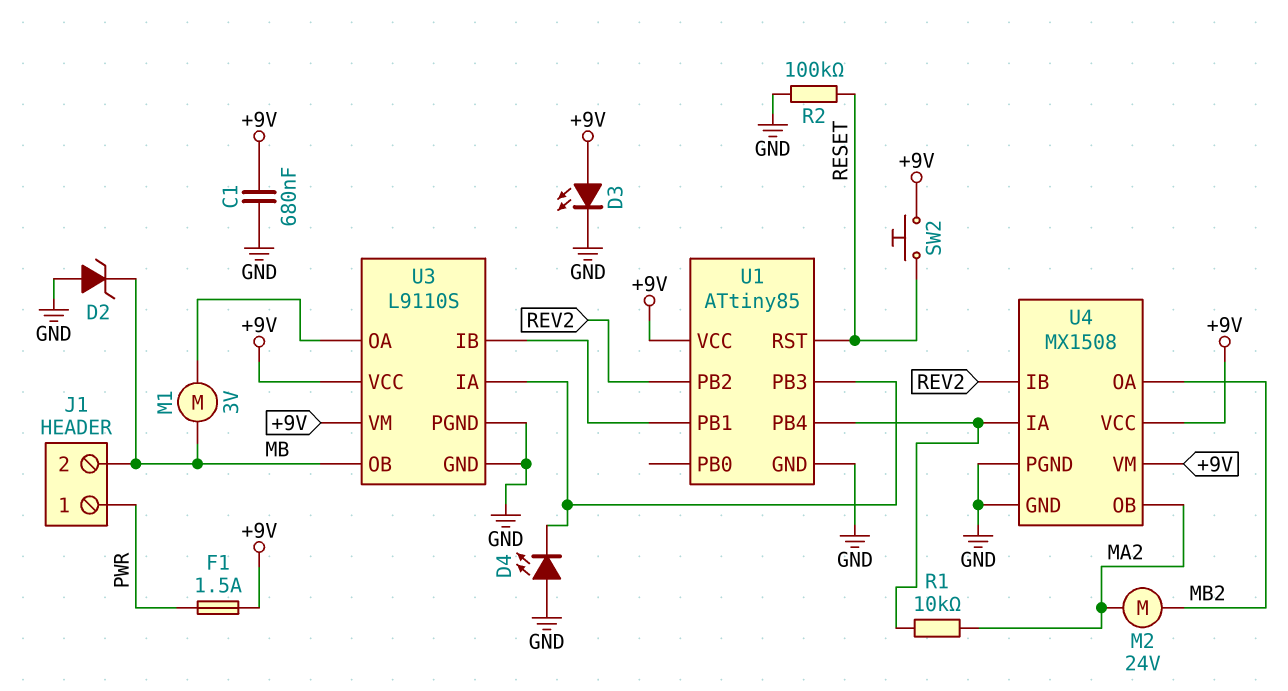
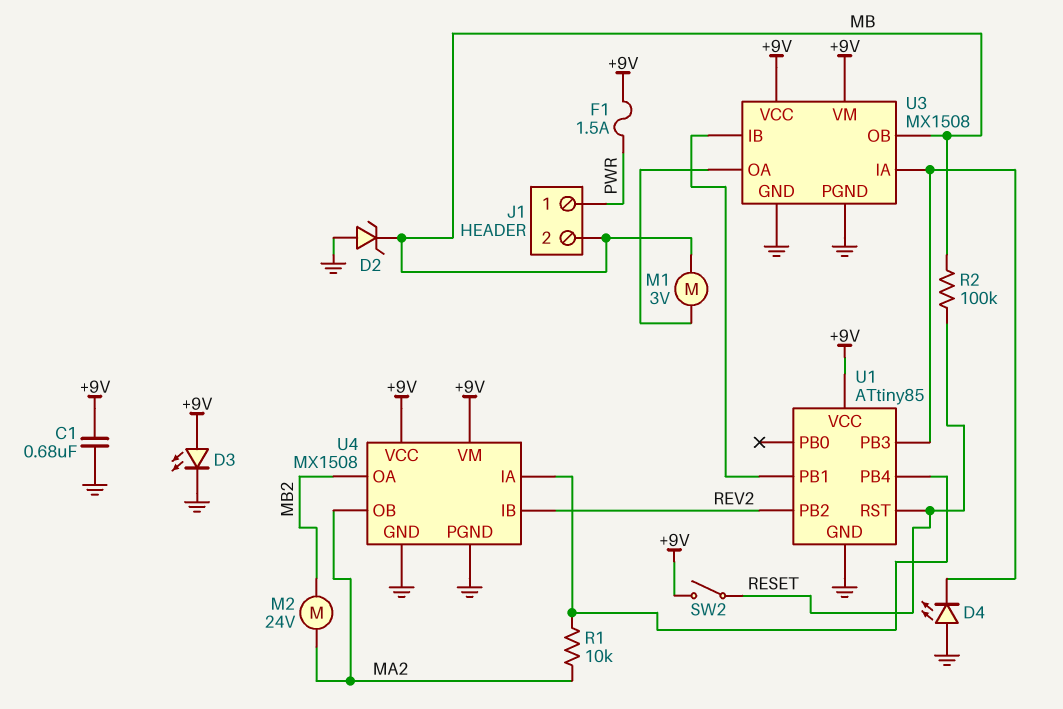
R2: 100k (GND, RESET) -> 100k (MB, RESET)
SW2: button (+9V, RESET) -> switch (+9V, RESET)
U3: L9110S -> MX1508

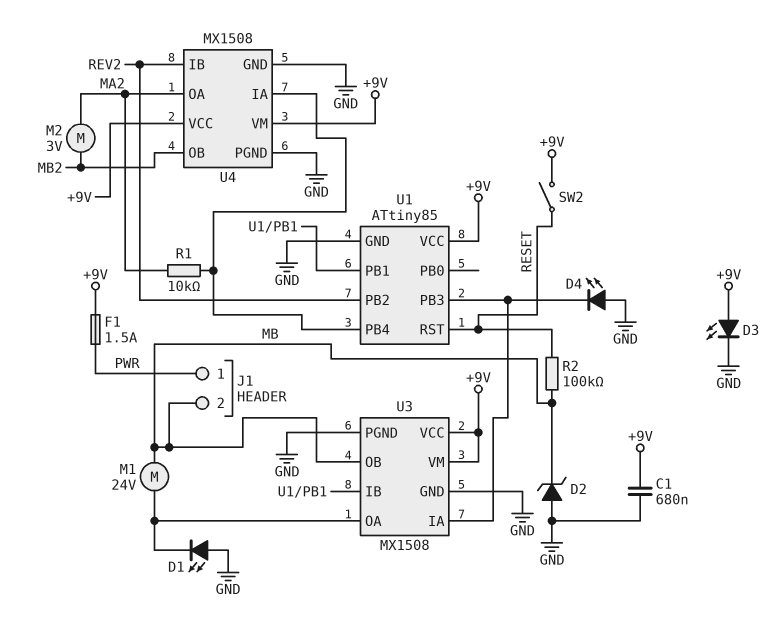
D1: none -> LED (A GND, K U3/OA)
M1: motor 3V (MB, U3/OA) -> motor 24V (MB, U3/OA)
M2: motor 24V (MA2, MB2) -> motor 3V (MA2, MB2)
U4 pin OA: MB2 -> MA2
U4 pin OB: MA2 -> MB2

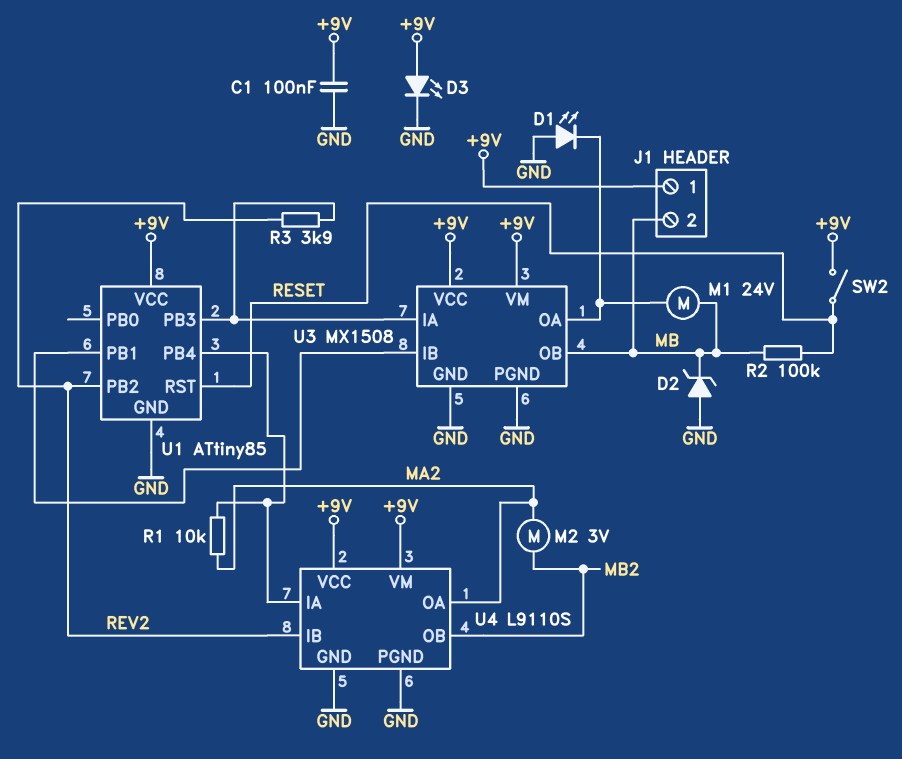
C1: 680nF (+9V, GND) -> 100nF (+9V, GND)
D4: LED (A GND, K U1/PB3) -> none
F1: 1.5A (+9V, PWR) -> none
J1 pin 1: PWR -> +9V
R3: none -> 3.9k (REV2, U1/PB3)
U4: MX1508 -> L9110S

